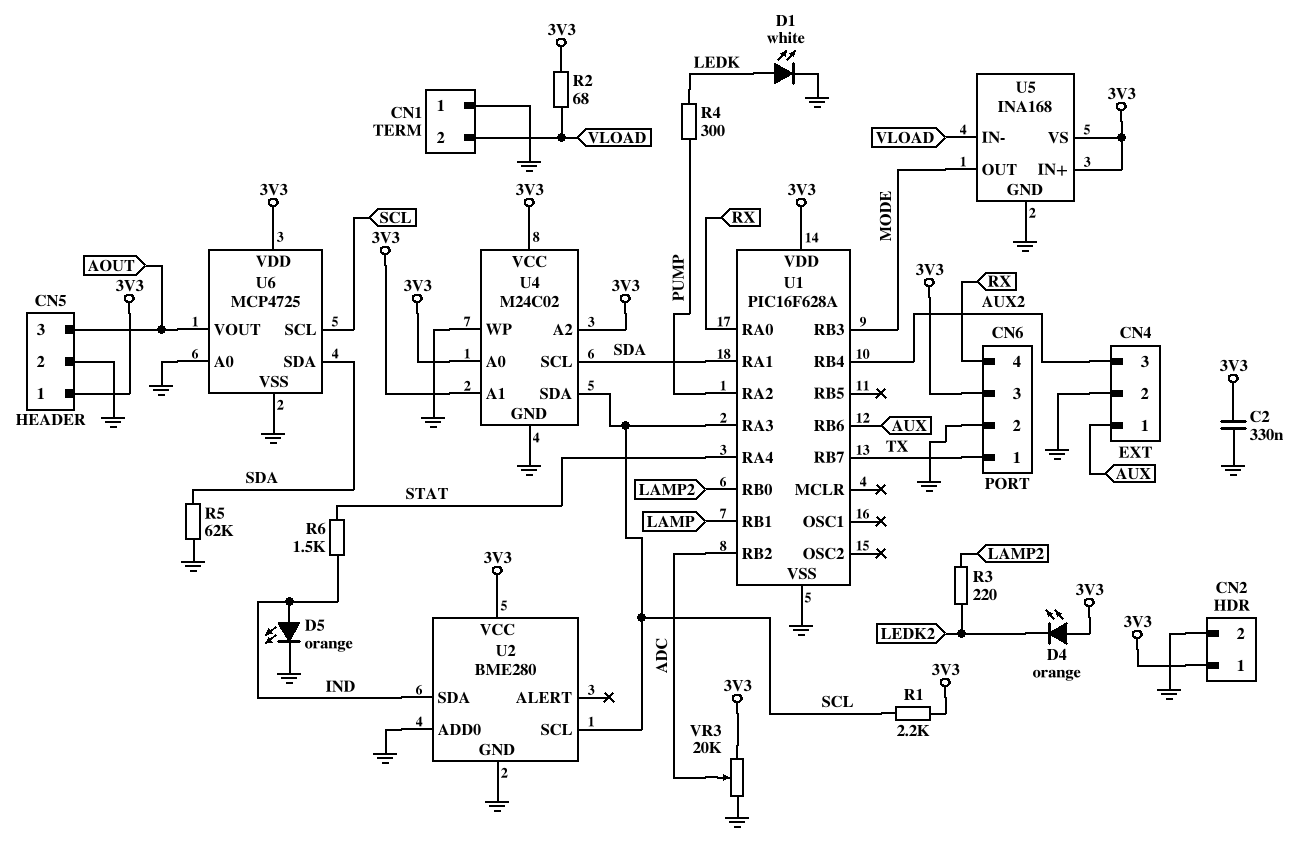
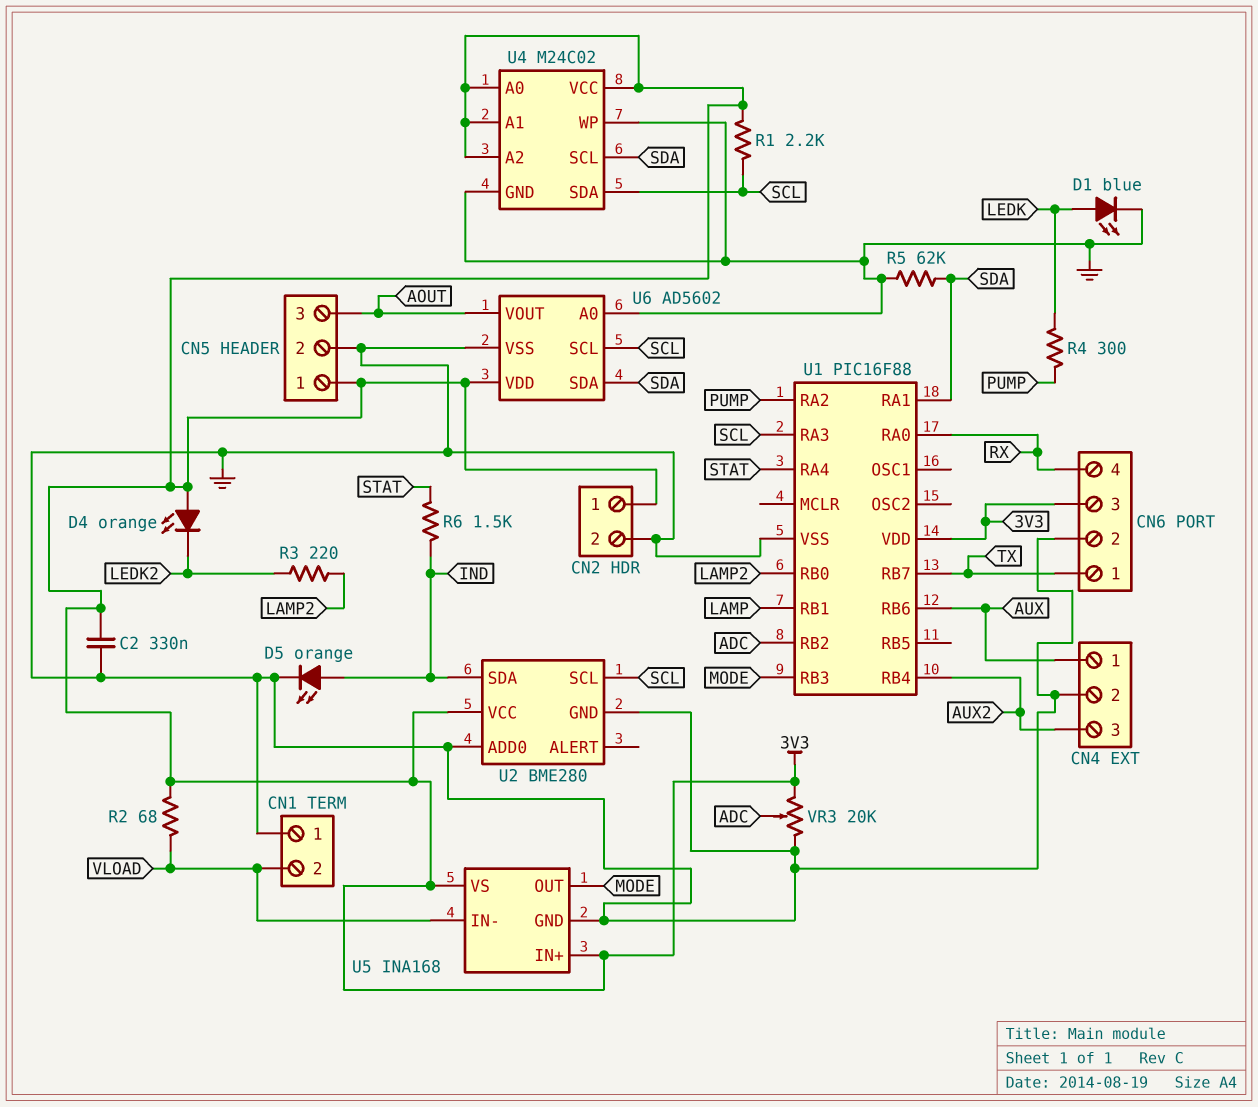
D1: LED white (A LEDK, K GND) -> LED blue (A LEDK, K GND)
U1: PIC16F628A -> PIC16F88
U6: MCP4725 -> AD5602

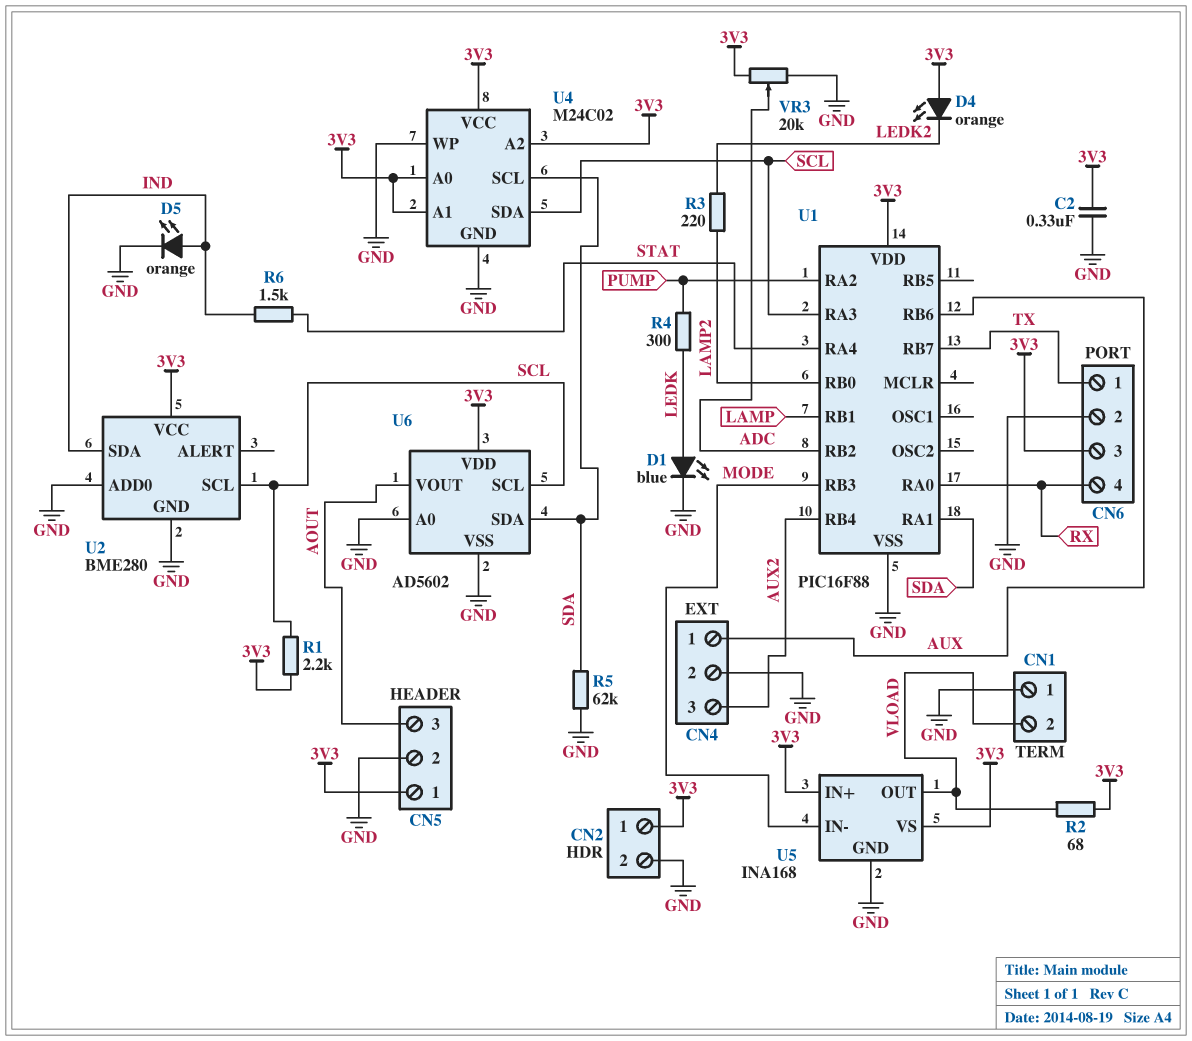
U5 pin IN-: VLOAD -> MODE
U5 pin OUT: MODE -> VLOAD

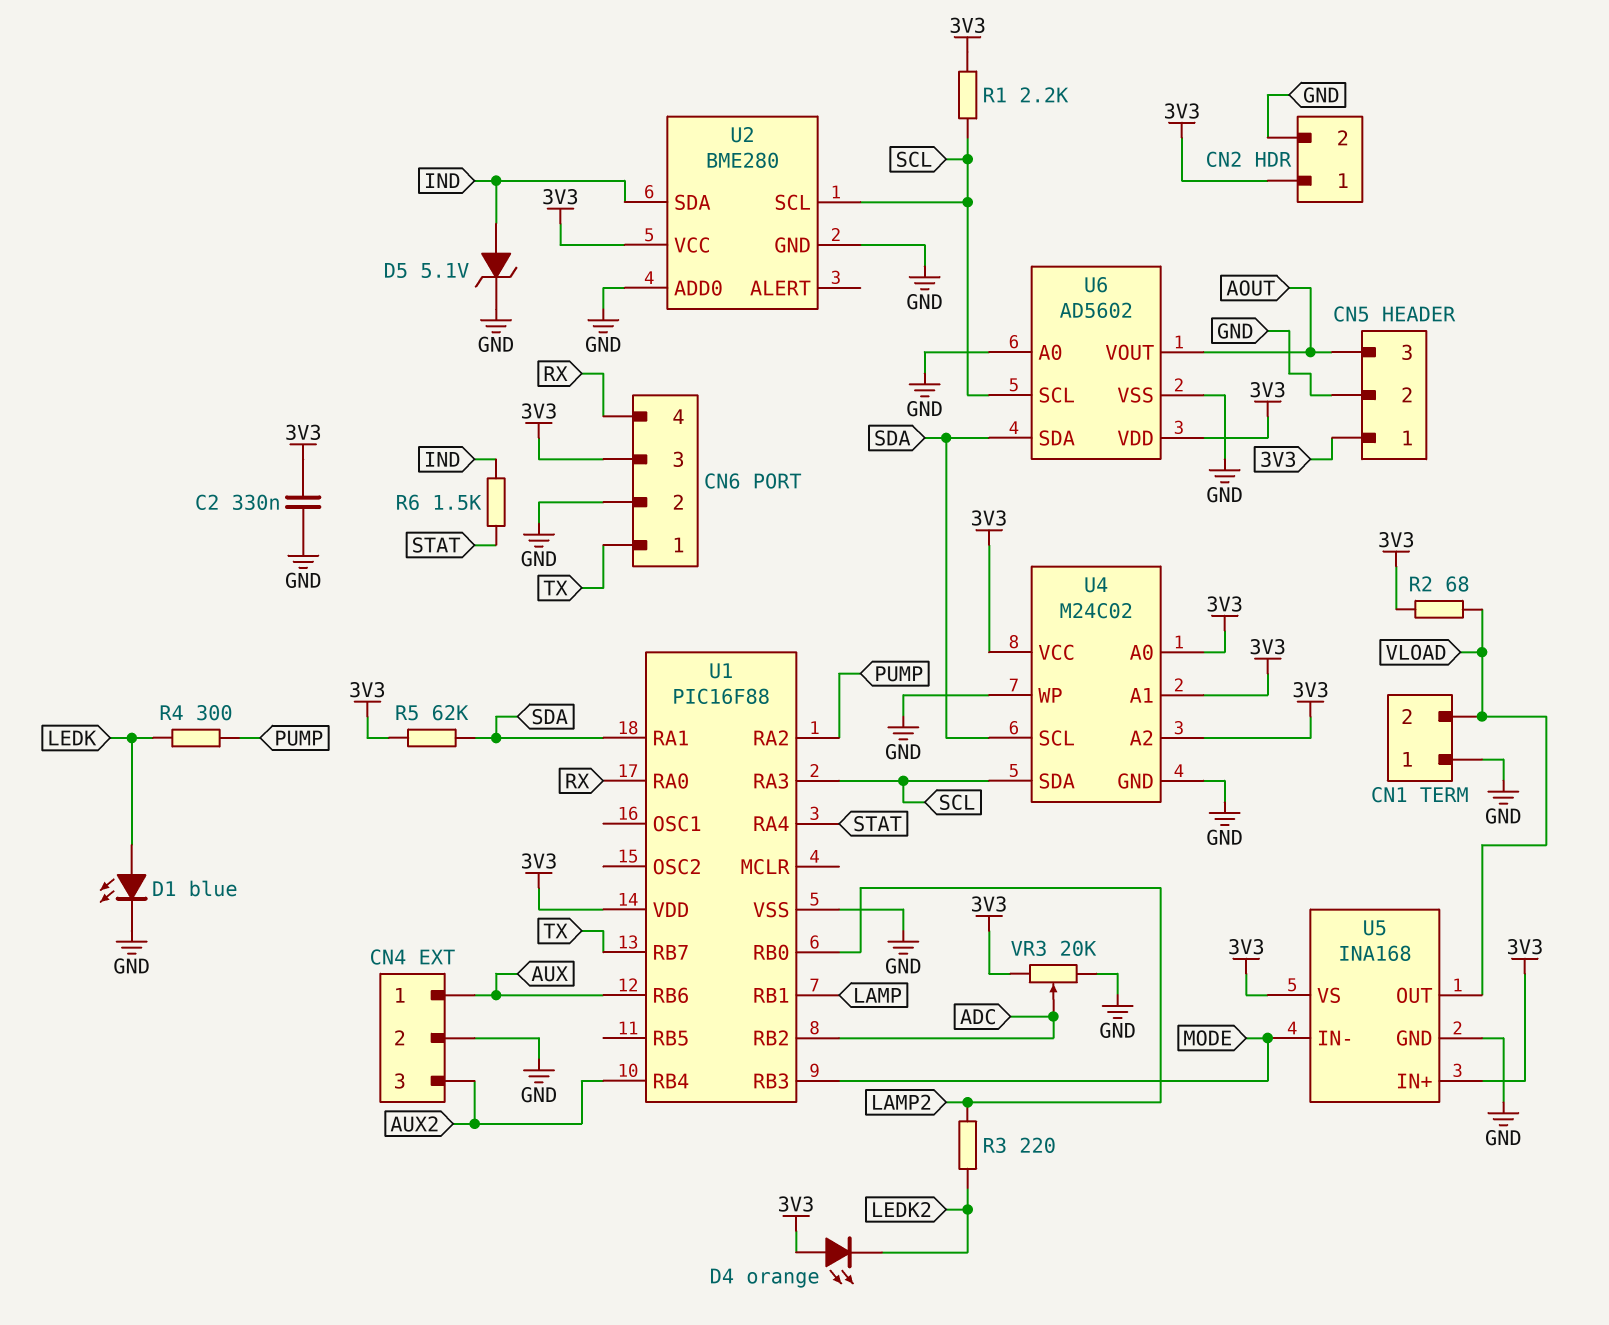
D5: LED orange (A IND, K GND) -> zener 5.1V (A IND, K GND)
R5: 62k (GND, SDA) -> 62k (3V3, SDA)

